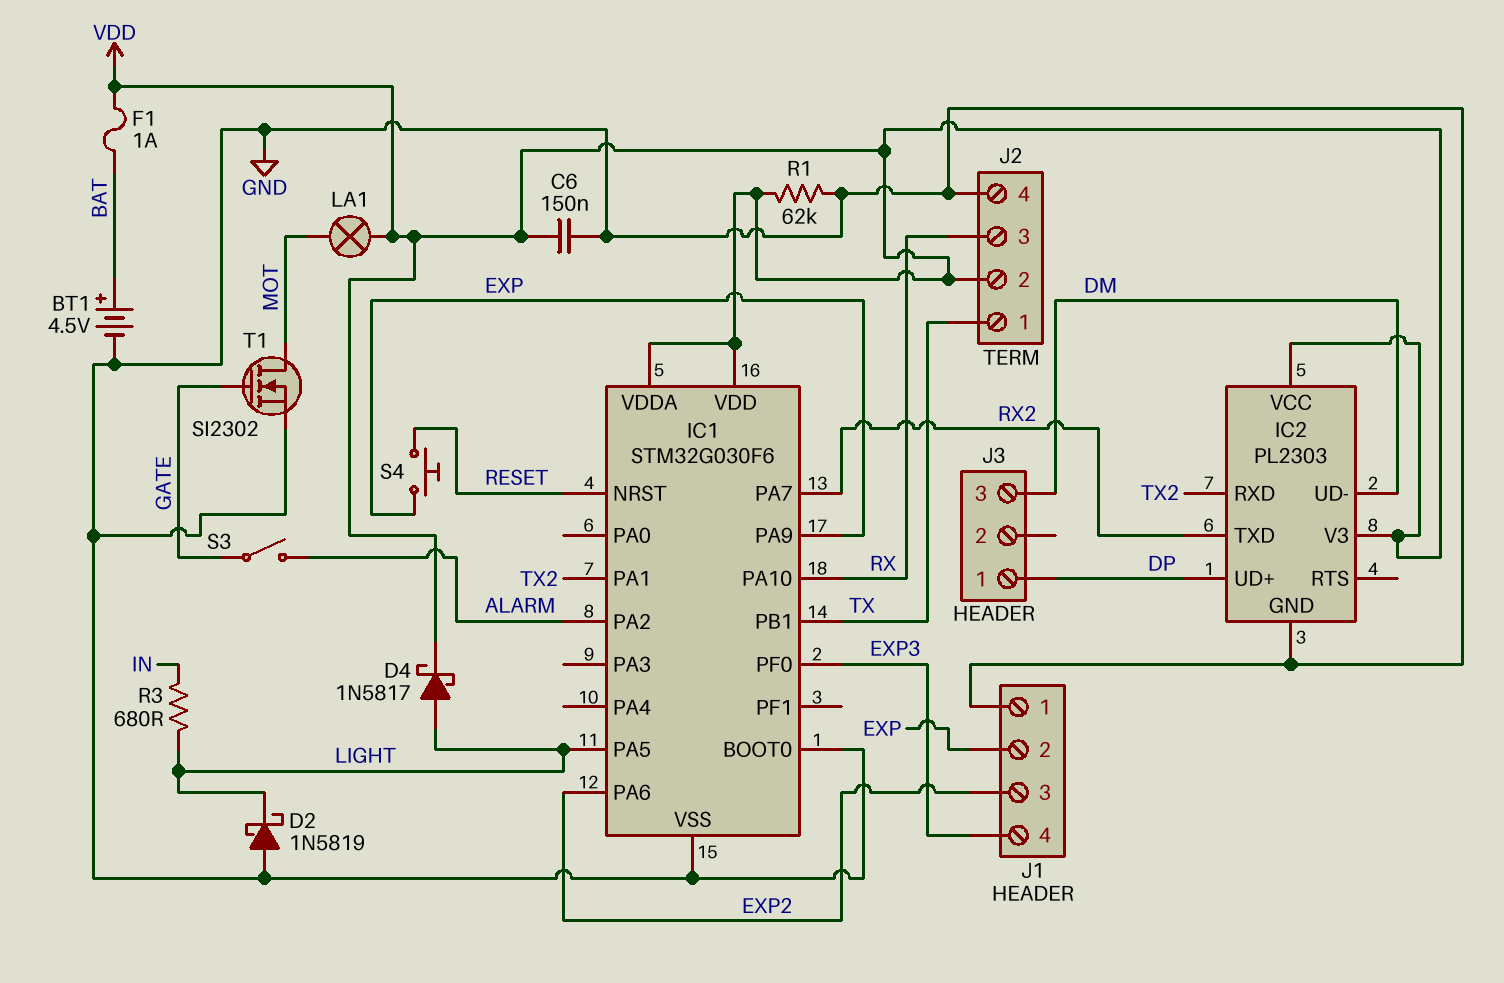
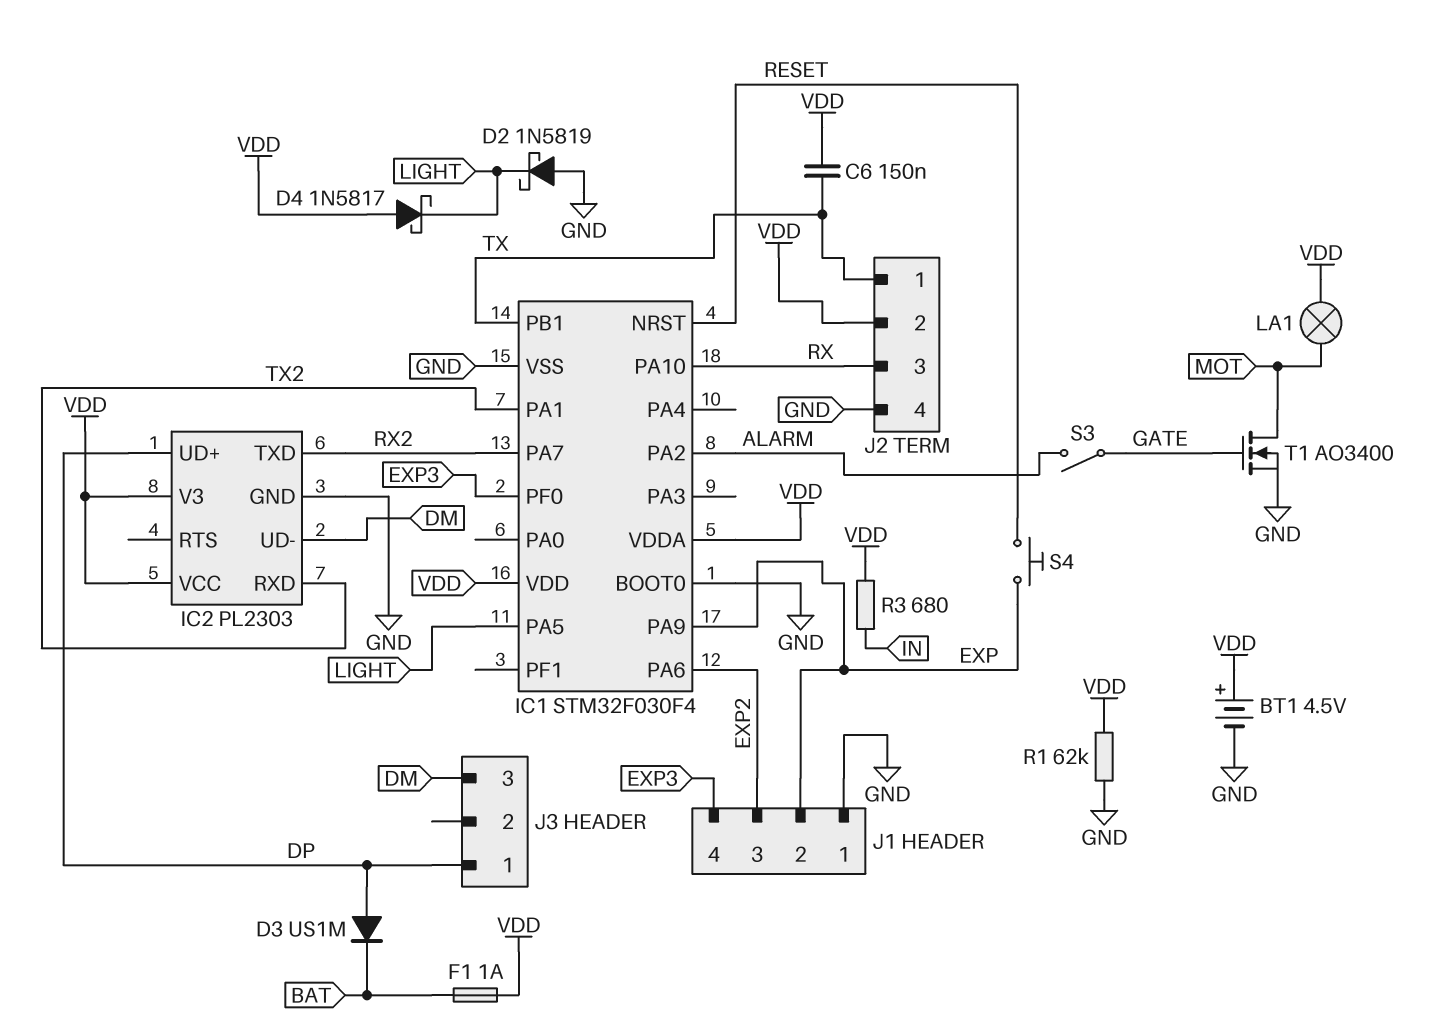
BT1: 4.5V (plus BAT, minus GND) -> 4.5V (plus VDD, minus GND)
C6: 150nF (GND, VDD) -> 150nF (TX, VDD)
D3: none -> diode US1M (A DP, K BAT)
D4: schottky 1N5817 (A LIGHT, K VDD) -> schottky 1N5817 (A VDD, K LIGHT)
IC1: STM32G030F6 -> STM32F030F4
R3: 680 (IN, LIGHT) -> 680 (IN, VDD)
T1: NMOS SI2302 (G GATE, D MOT, S GND) -> NMOS AO3400 (G GATE, D MOT, S GND)

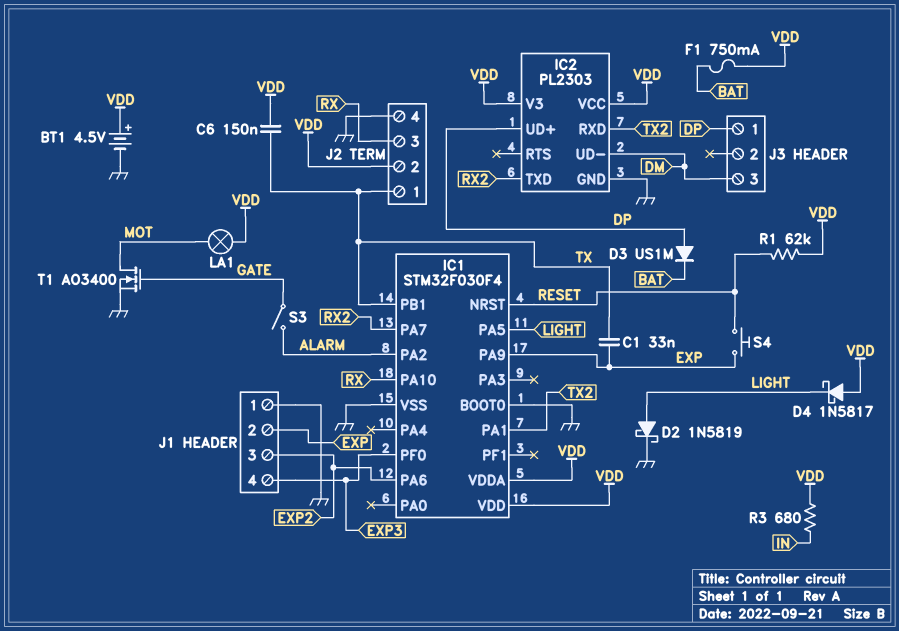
C1: none -> 33nF (EXP, TX)
D2: schottky 1N5819 (A GND, K LIGHT) -> schottky 1N5819 (A LIGHT, K GND)
F1: 1A (BAT, VDD) -> 750mA (BAT, VDD)
R1: 62k (GND, VDD) -> 62k (RESET, VDD)

